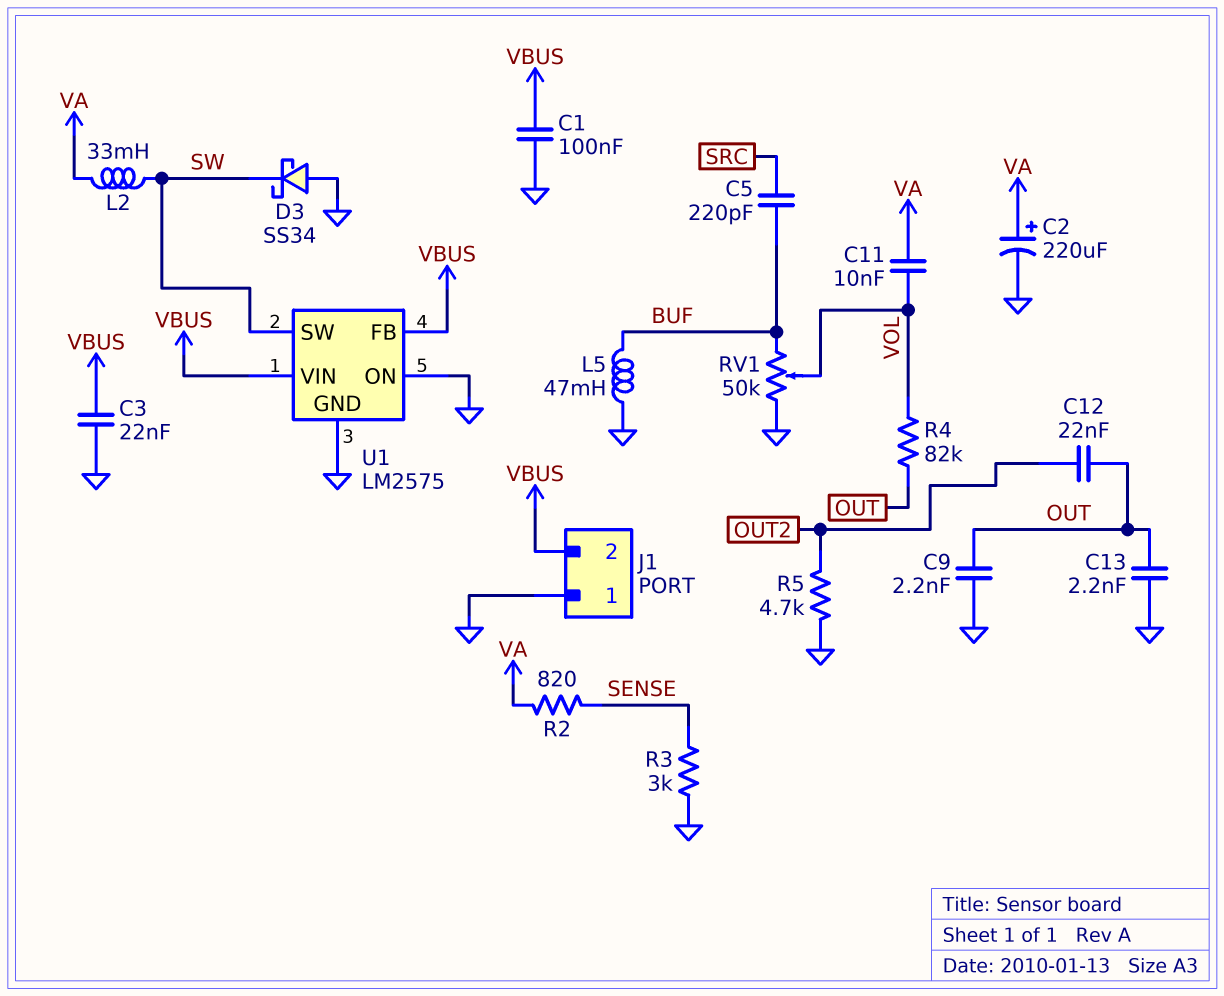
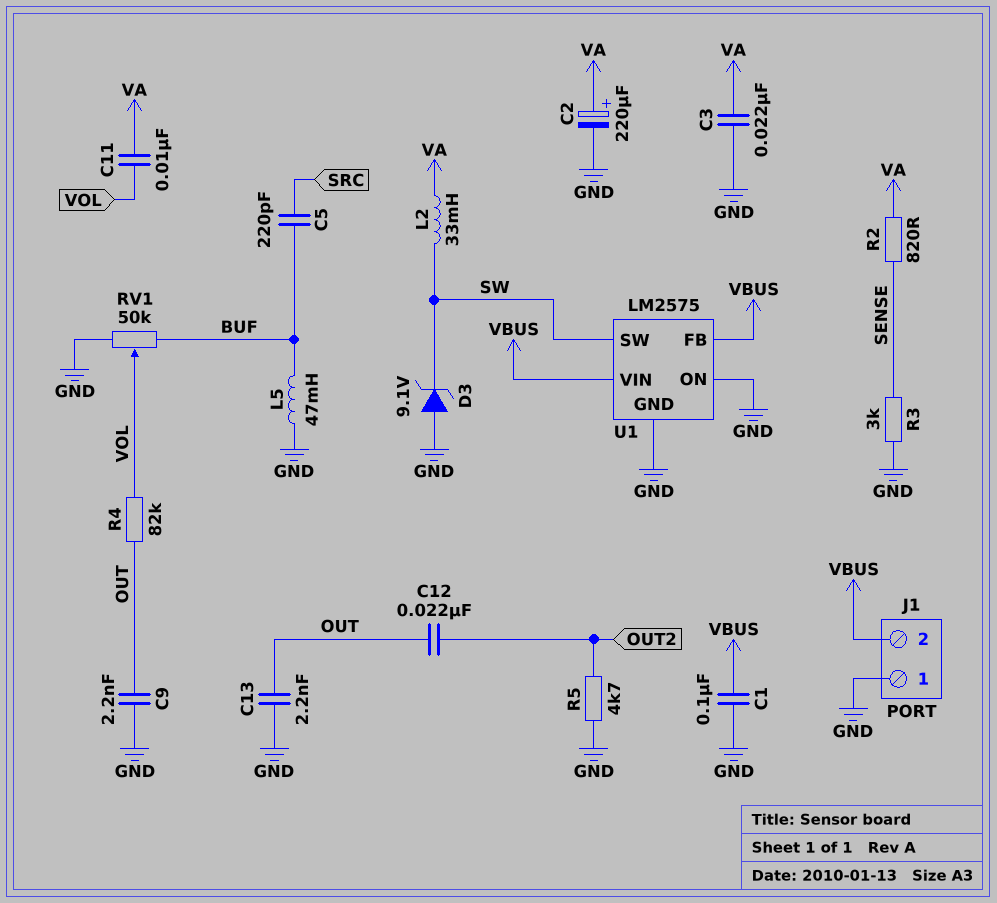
C3: 22nF (GND, VBUS) -> 22nF (GND, VA)
D3: schottky SS34 (A GND, K SW) -> zener 9.1V (A GND, K SW)

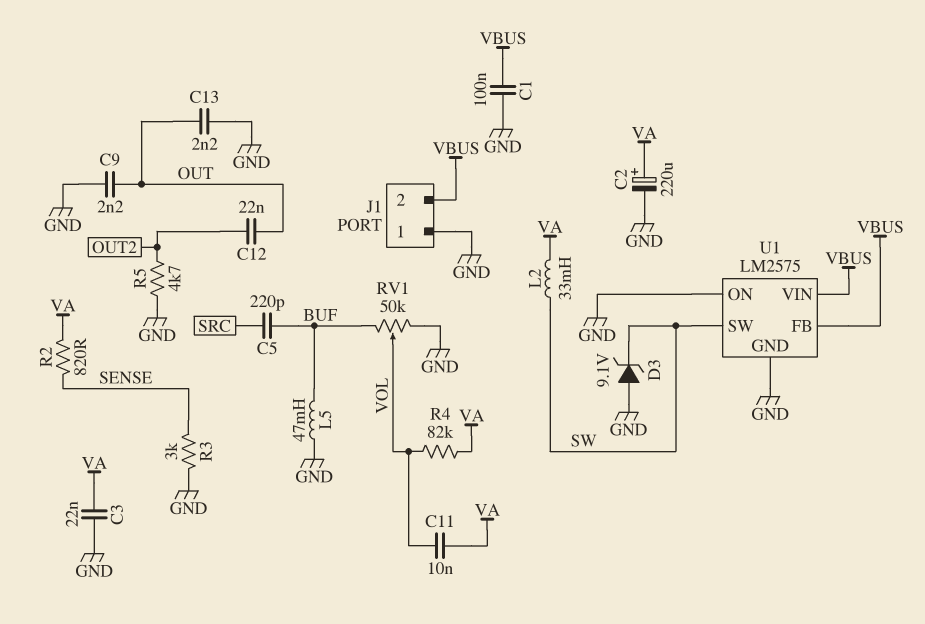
R4: 82k (OUT, VOL) -> 82k (VA, VOL)

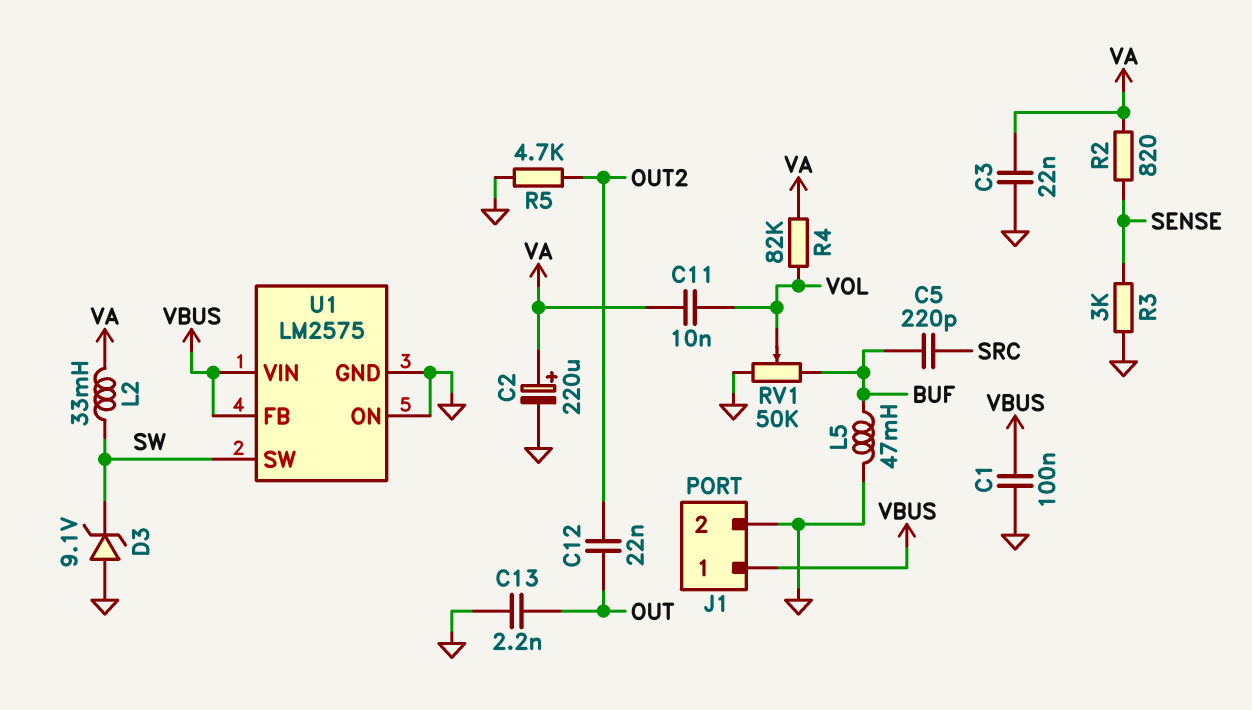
C9: 2.2nF (GND, OUT) -> none
J1 pin 1: GND -> VBUS
J1 pin 2: VBUS -> GND

